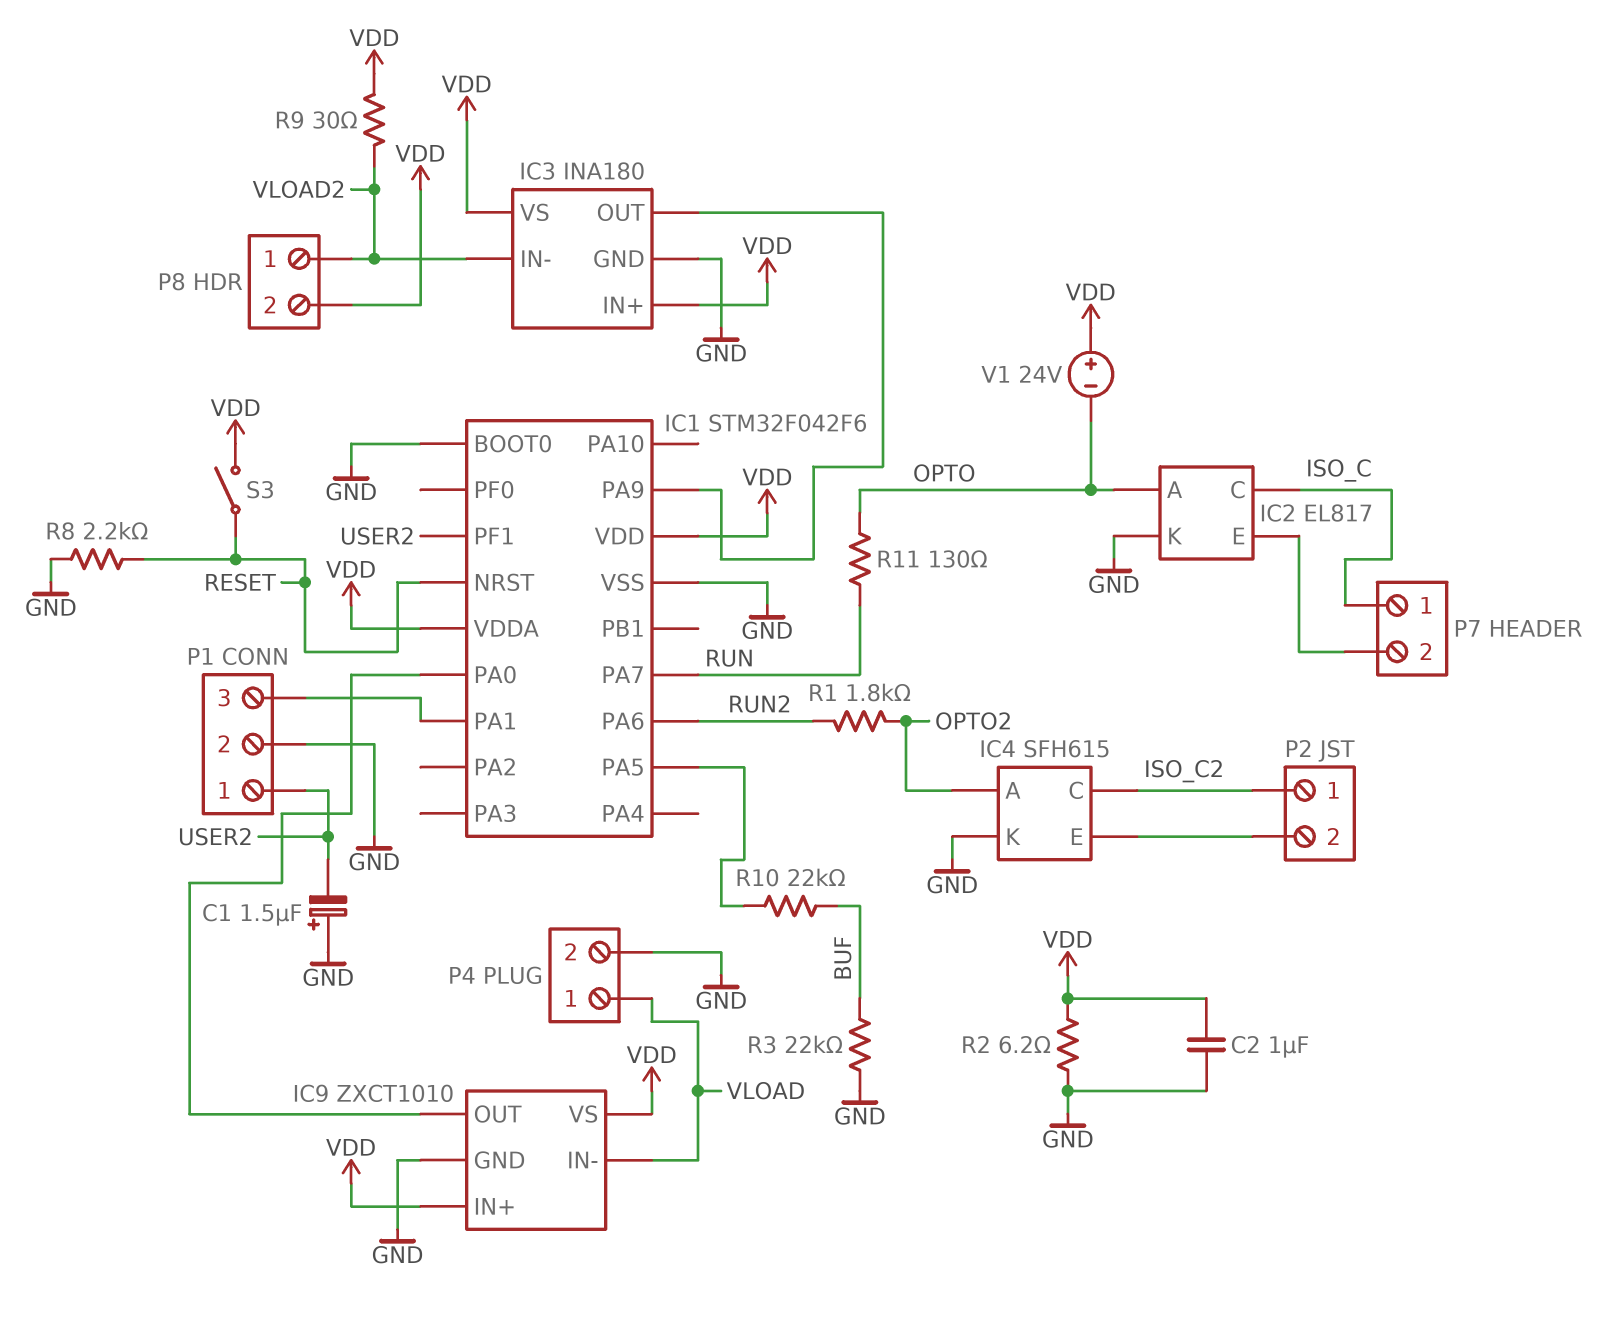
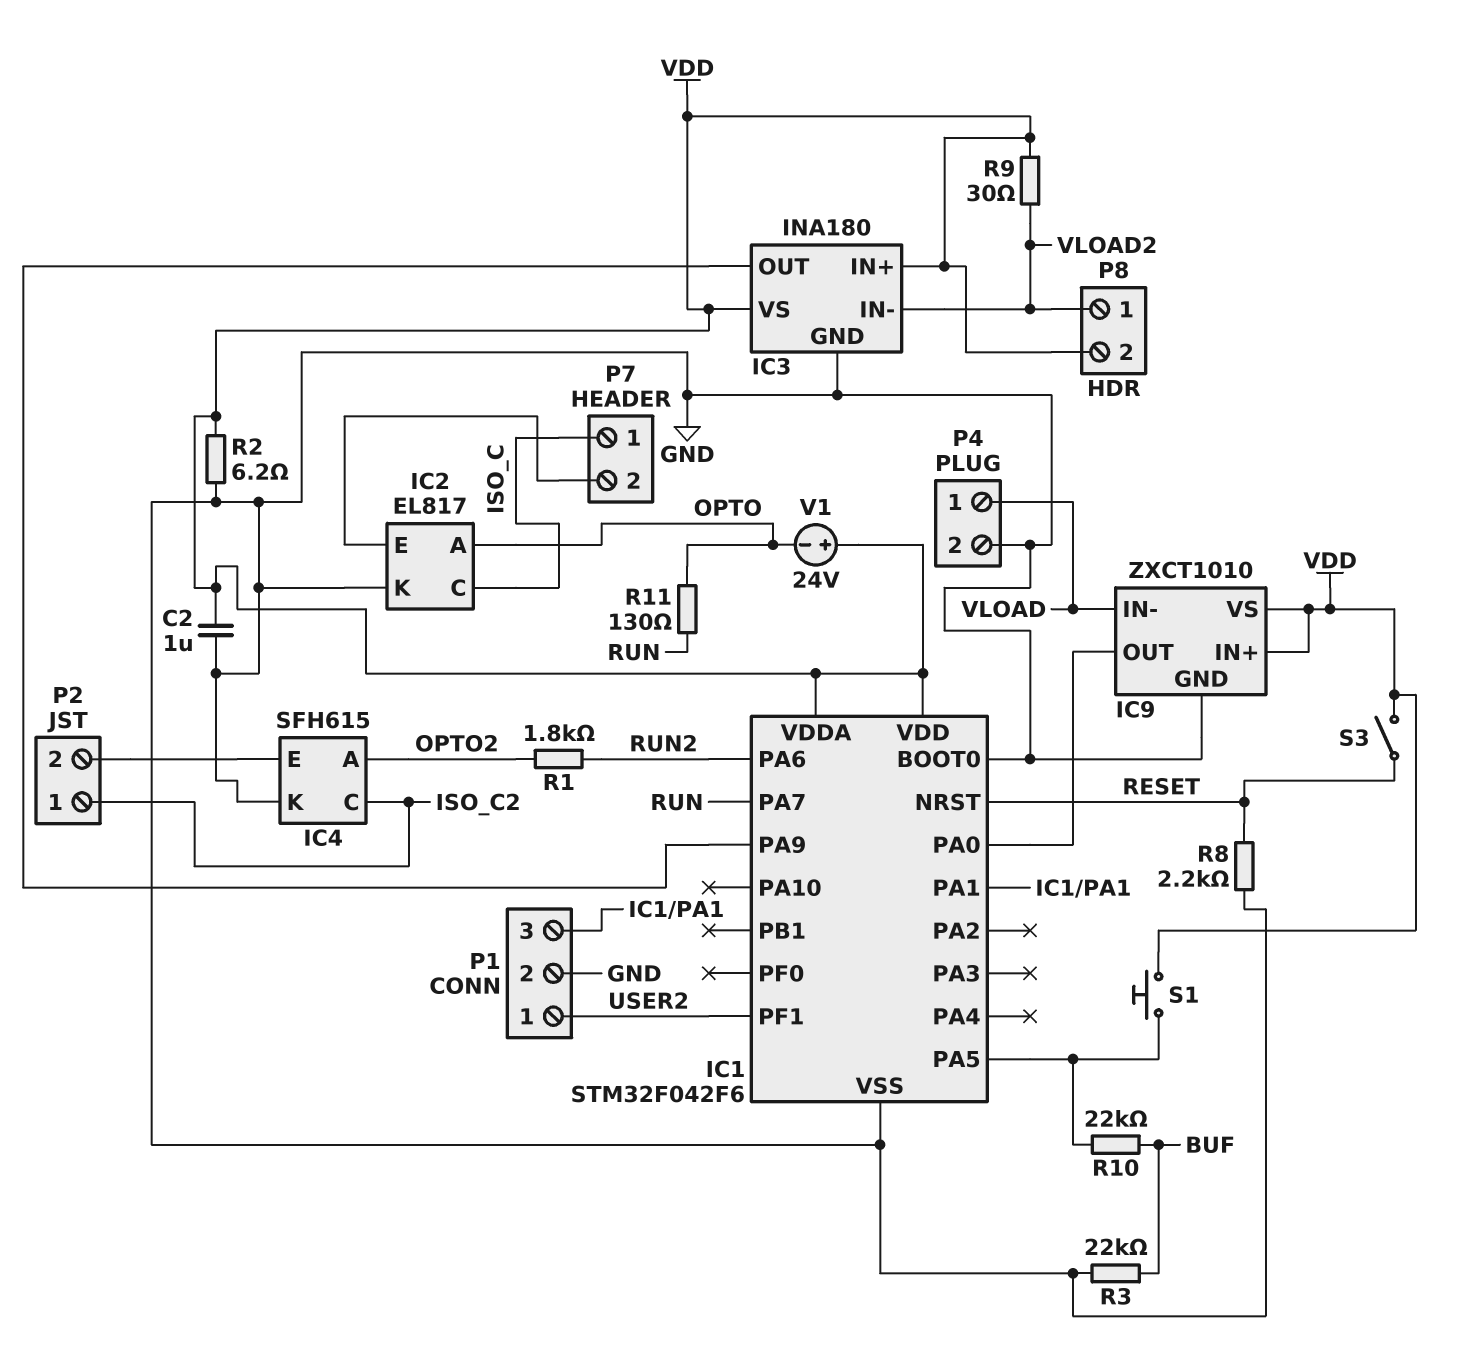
C1: 1.5uF (plus GND, minus USER2) -> none
S1: none -> button (IC1/PA5, VDD)

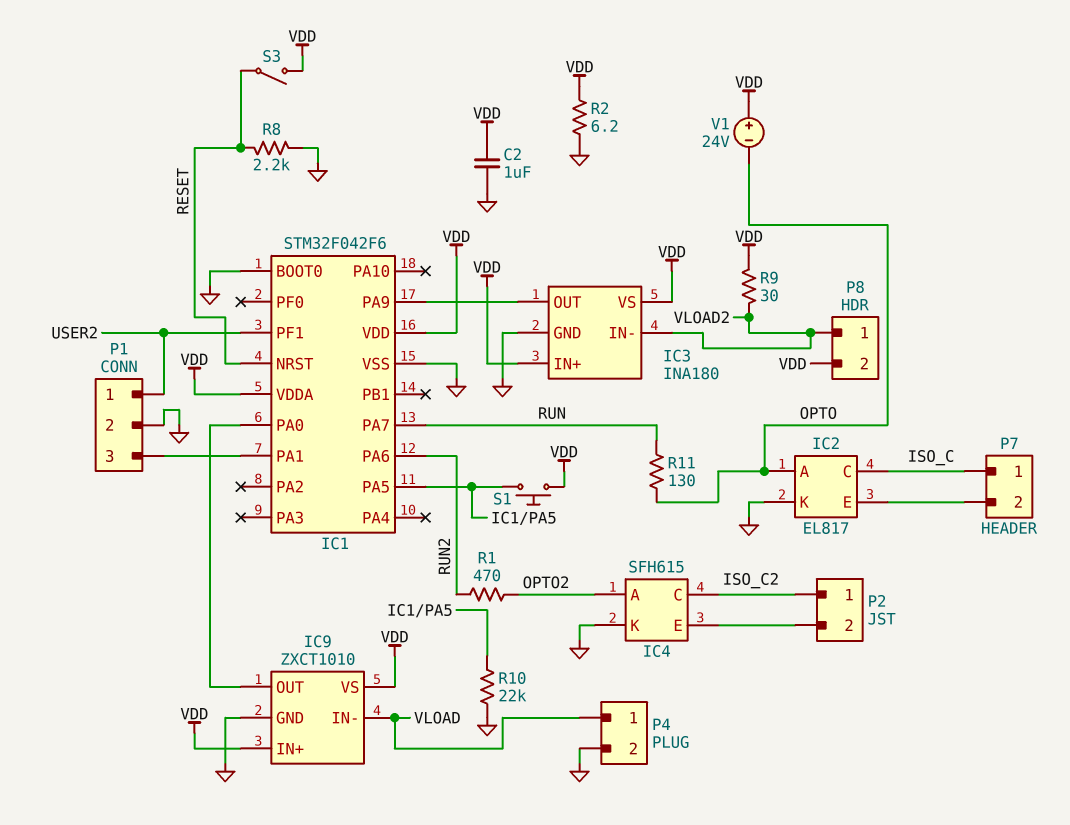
R1: 1.8k (OPTO2, RUN2) -> 470 (OPTO2, RUN2)
R3: 22k (BUF, GND) -> none
R10: 22k (BUF, IC1/PA5) -> 22k (GND, IC1/PA5)

